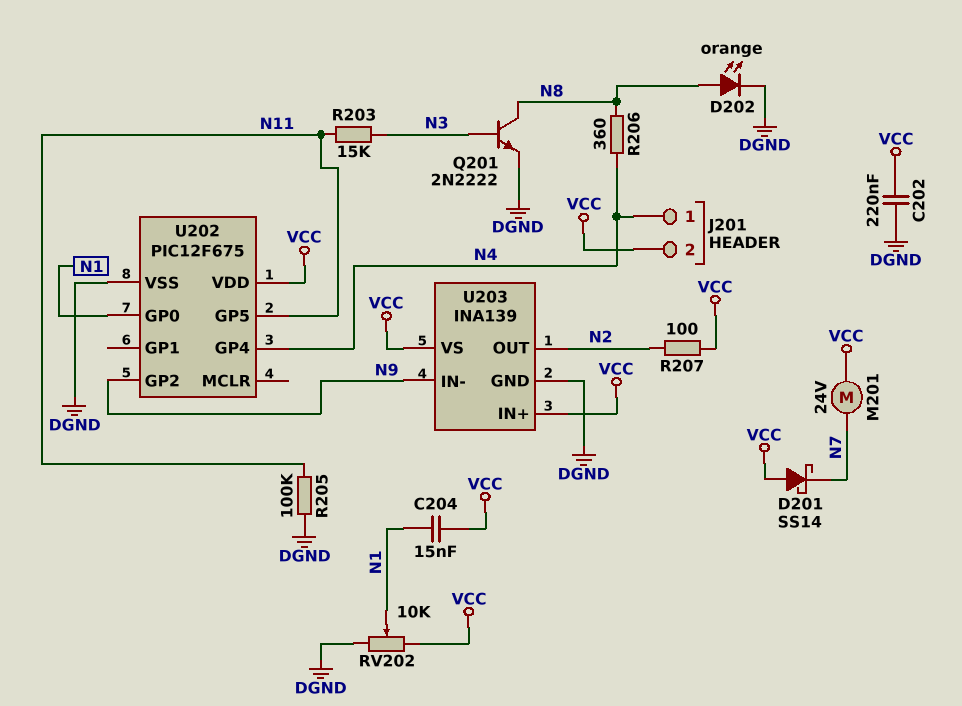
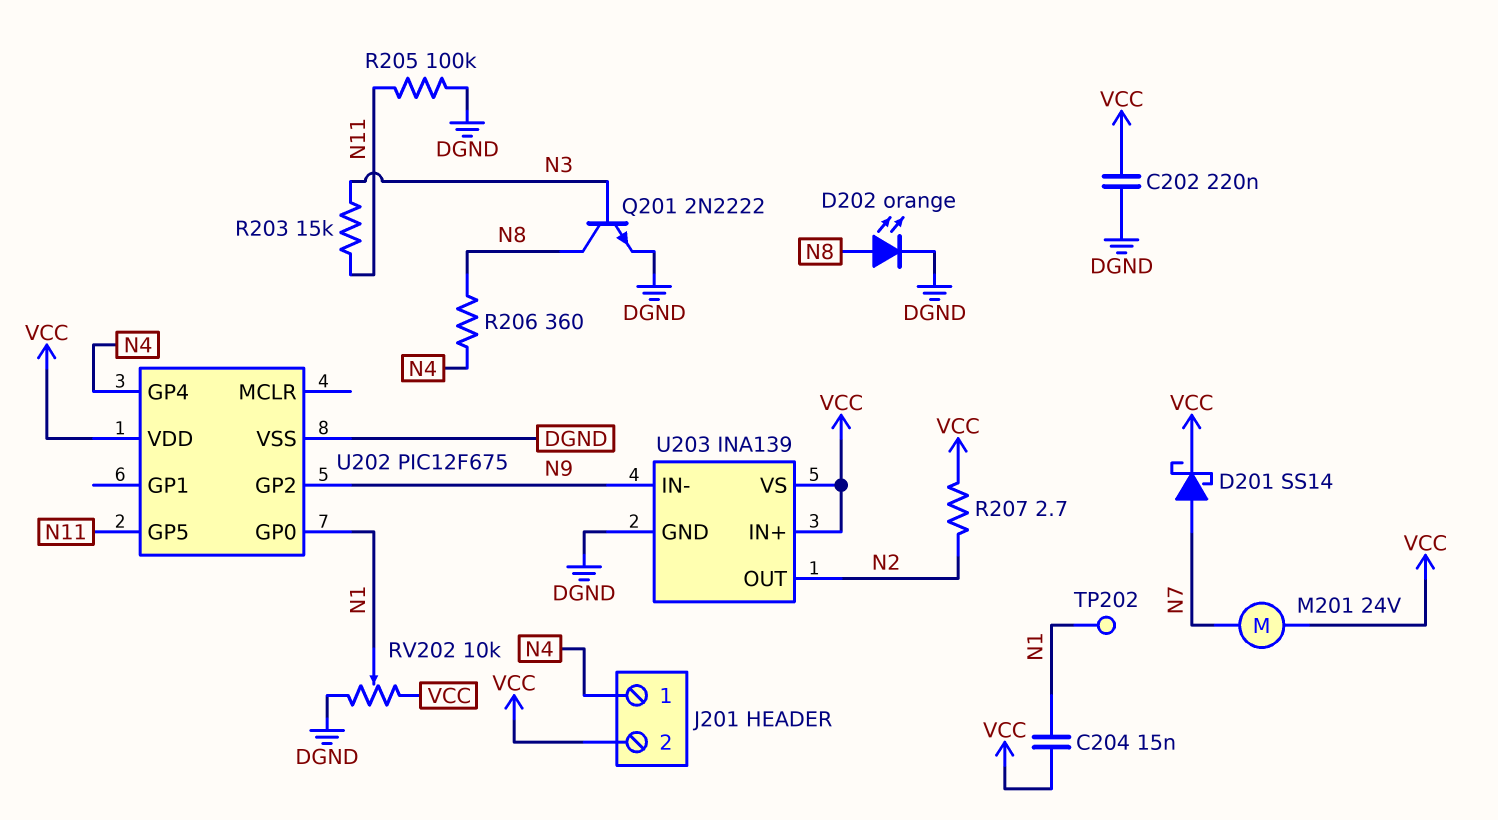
D201: schottky SS14 (A VCC, K N7) -> schottky SS14 (A N7, K VCC)
R207: 100 (N2, VCC) -> 2.7 (N2, VCC)
TP202: none -> test point (N1)

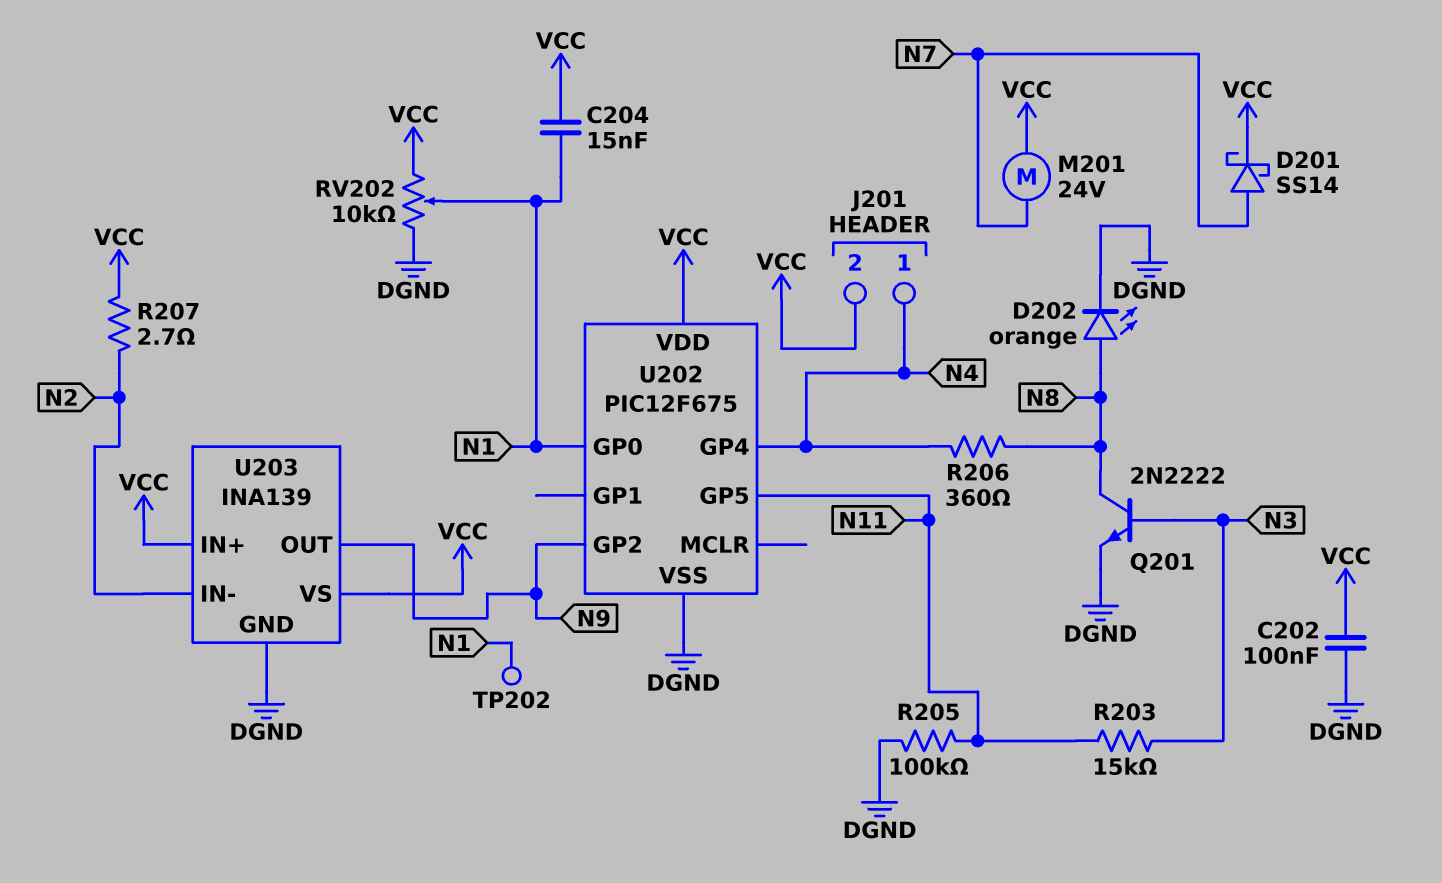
C202: 220nF (DGND, VCC) -> 100nF (DGND, VCC)
U203 pin IN-: N9 -> N2
U203 pin OUT: N2 -> N9

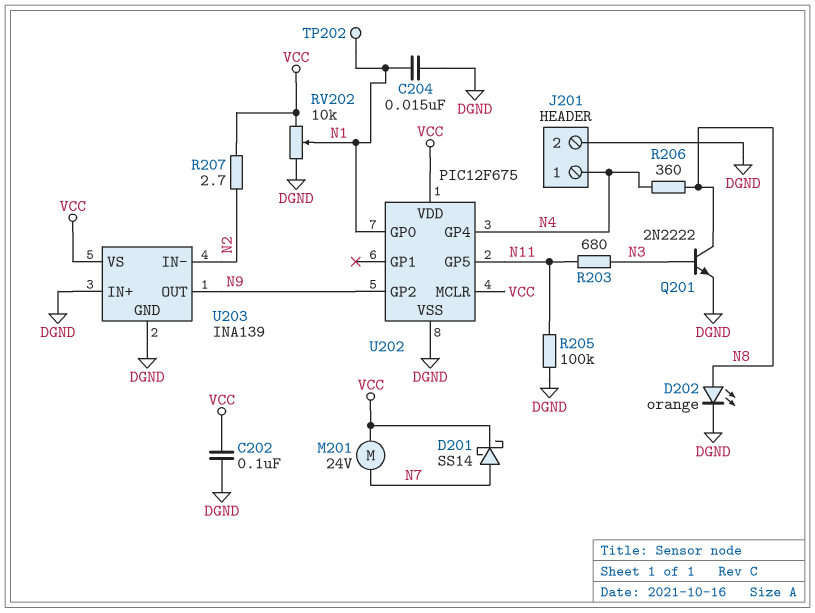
C204: 15nF (N1, VCC) -> 15nF (DGND, N1)
J201 pin 2: VCC -> DGND
R203: 15k (N3, N11) -> 680 (N3, N11)
U202 pin MCLR: none -> VCC
U203 pin IN+: VCC -> DGND

